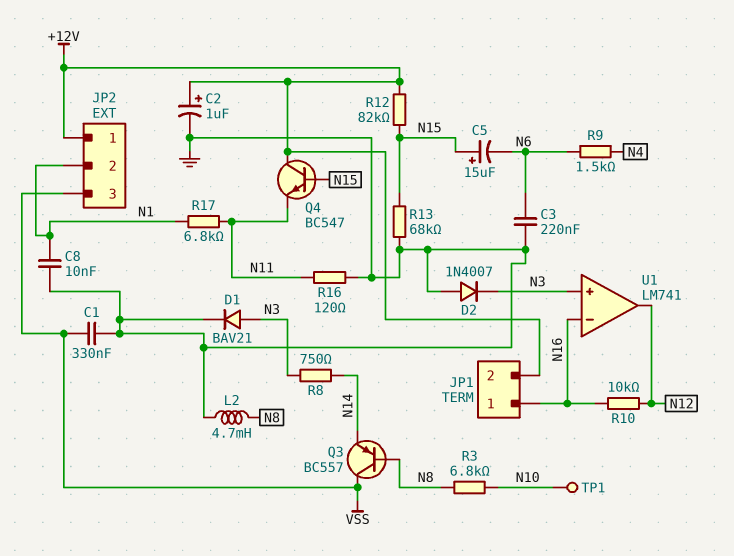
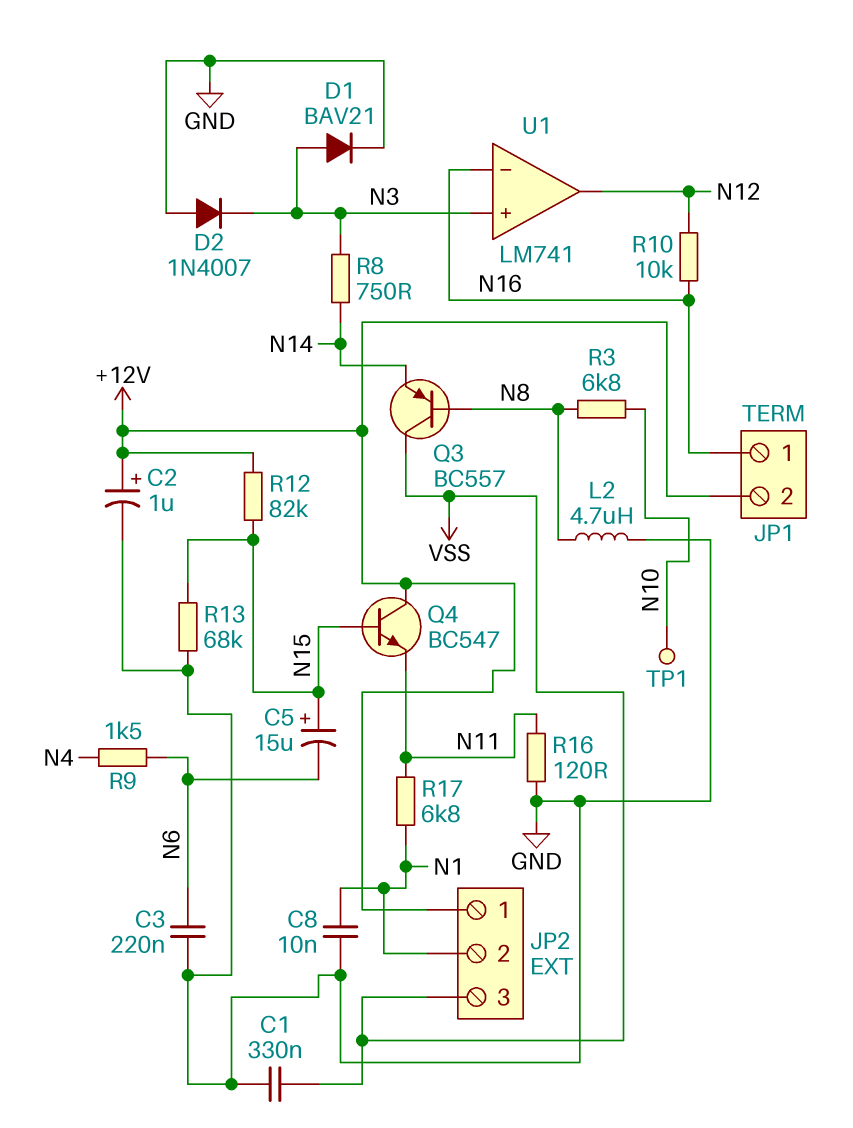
L2: 4.7mH (GND, N8) -> 4.7uH (GND, N8)

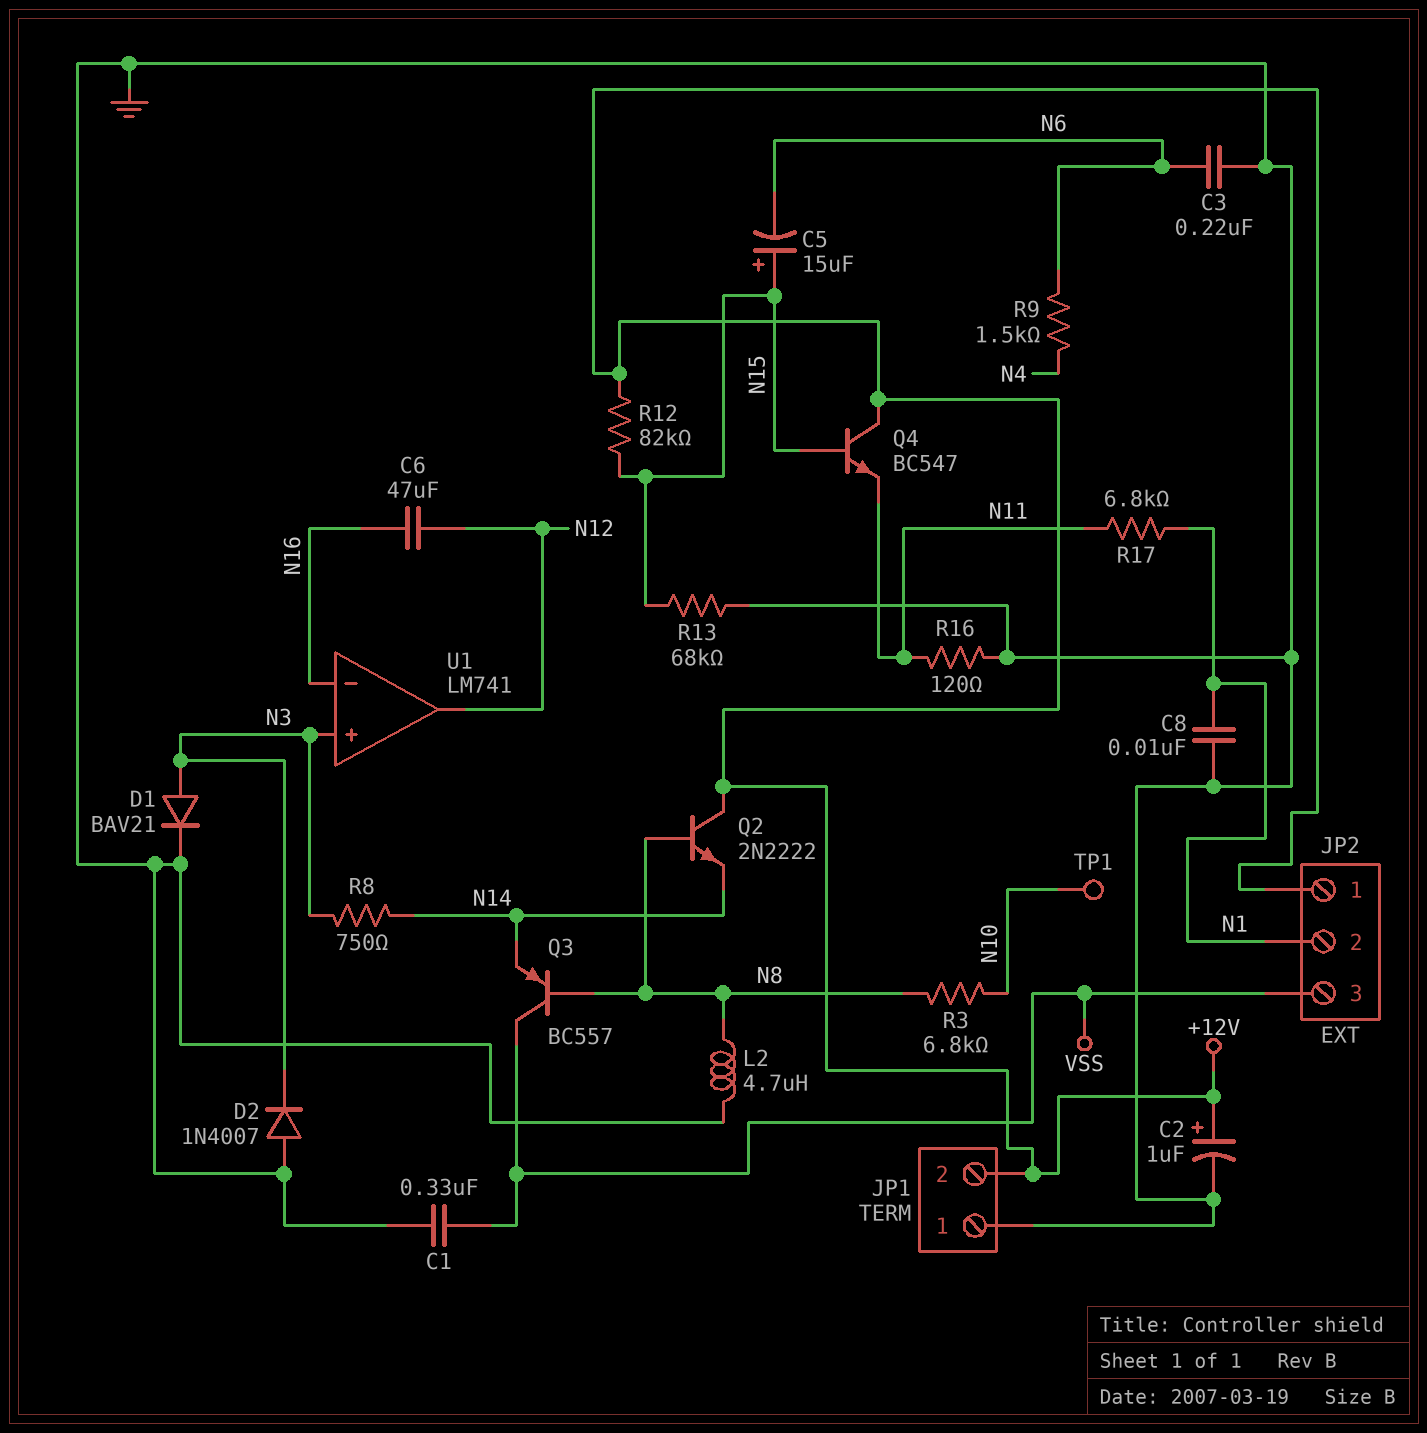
C6: none -> 47uF (N12, N16)
JP1 pin 1: N16 -> GND
Q2: none -> NPN 2N2222 (B N8, C +12V, E N14)
R10: 10k (N12, N16) -> none

